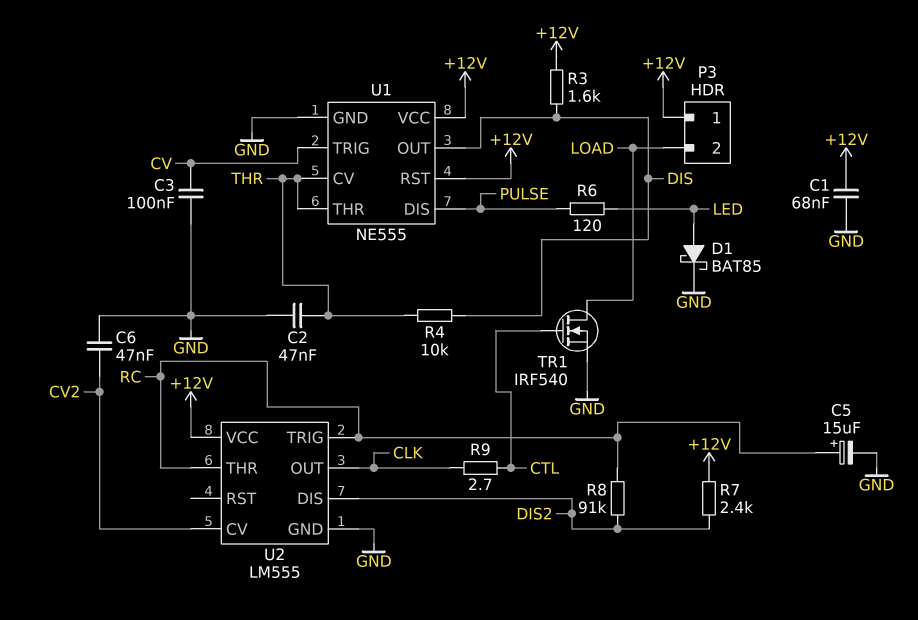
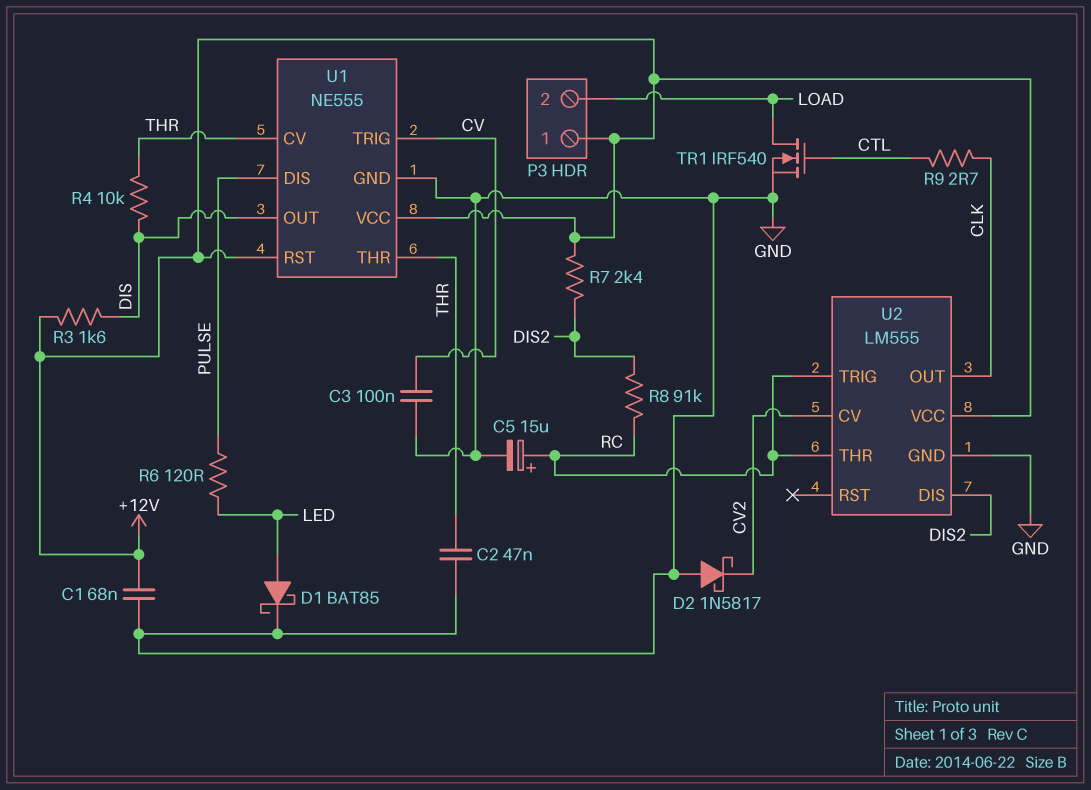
C6: 47nF (CV2, GND) -> none
D2: none -> schottky 1N5817 (A GND, K CV2)

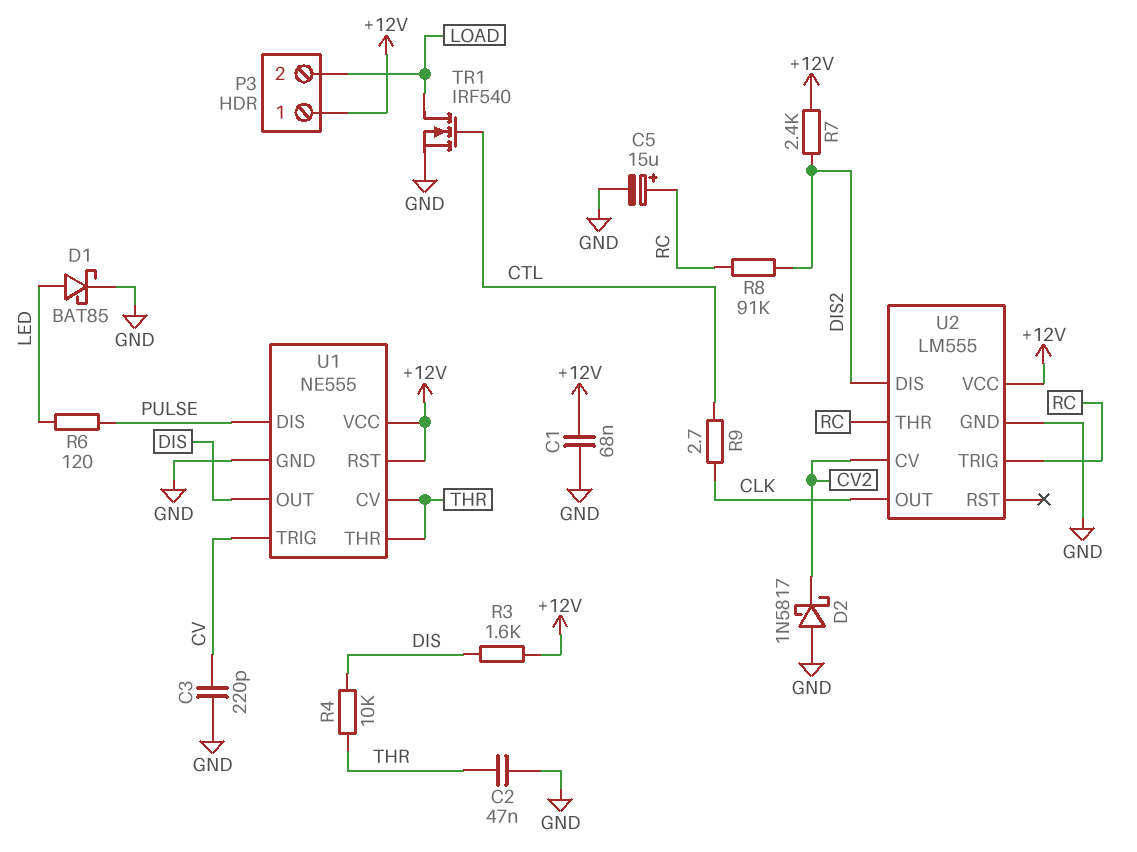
C3: 100nF (CV, GND) -> 220pF (CV, GND)

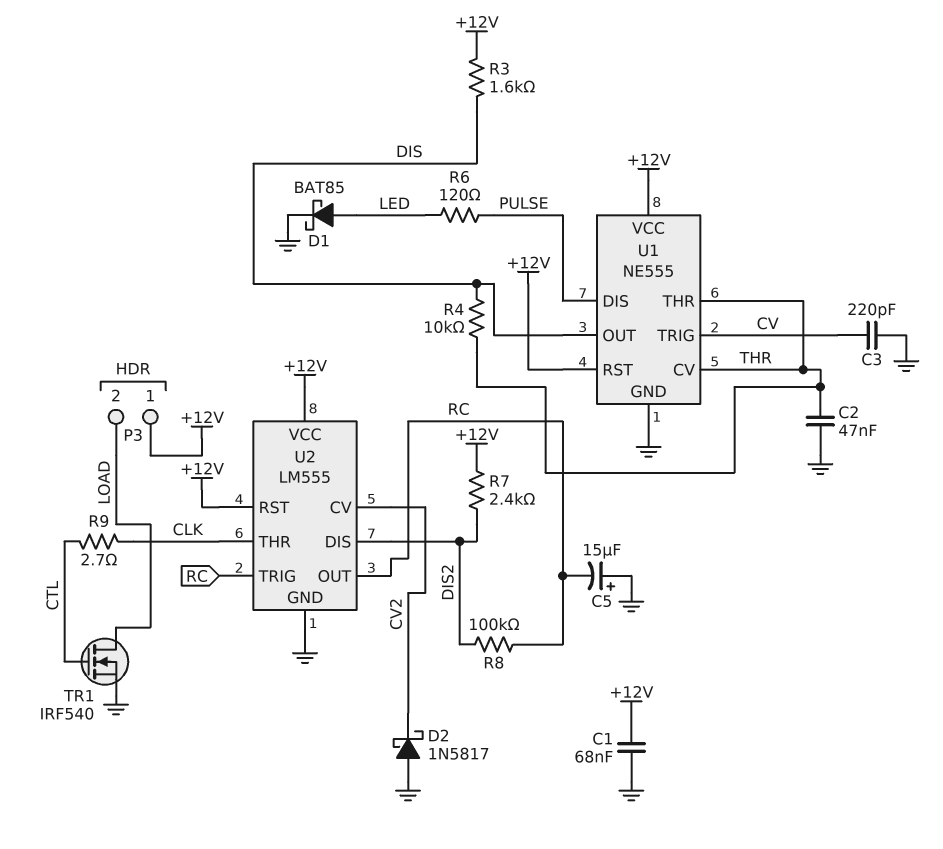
C5: 15uF (plus RC, minus GND) -> 15uF (plus GND, minus RC)
R8: 91k (DIS2, RC) -> 100k (DIS2, RC)
U2 pin OUT: CLK -> RC
U2 pin RST: none -> +12V
U2 pin THR: RC -> CLK

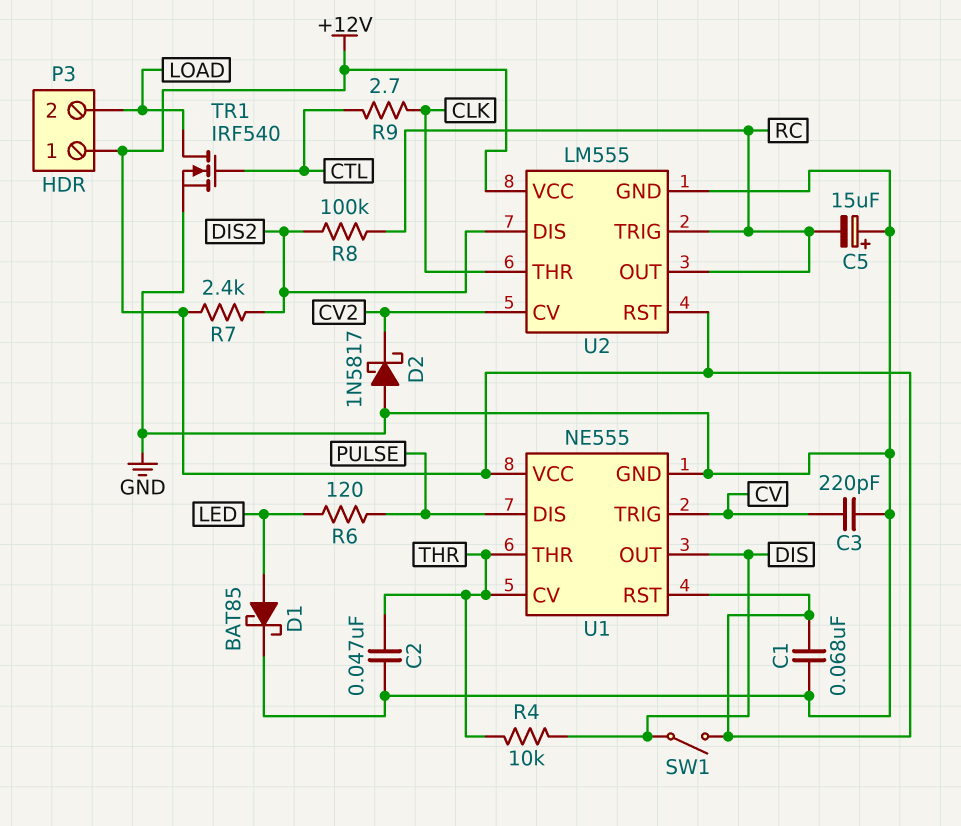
R3: 1.6k (+12V, DIS) -> none
SW1: none -> switch (+12V, DIS)

